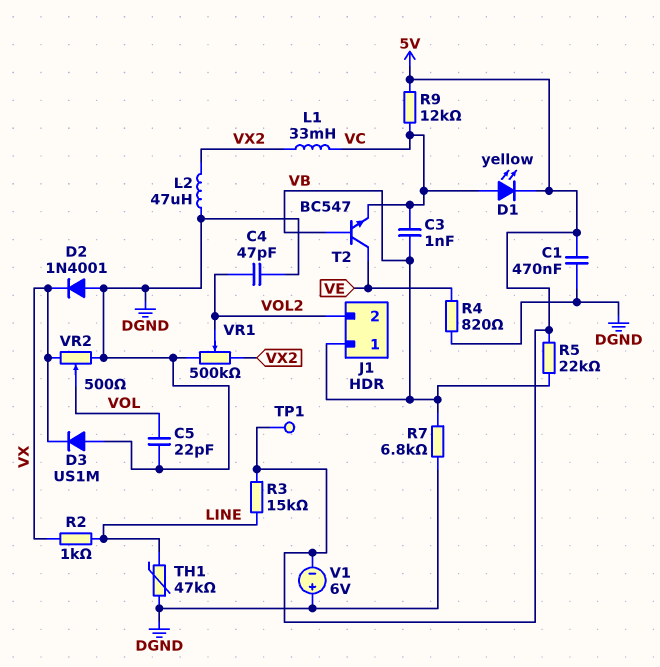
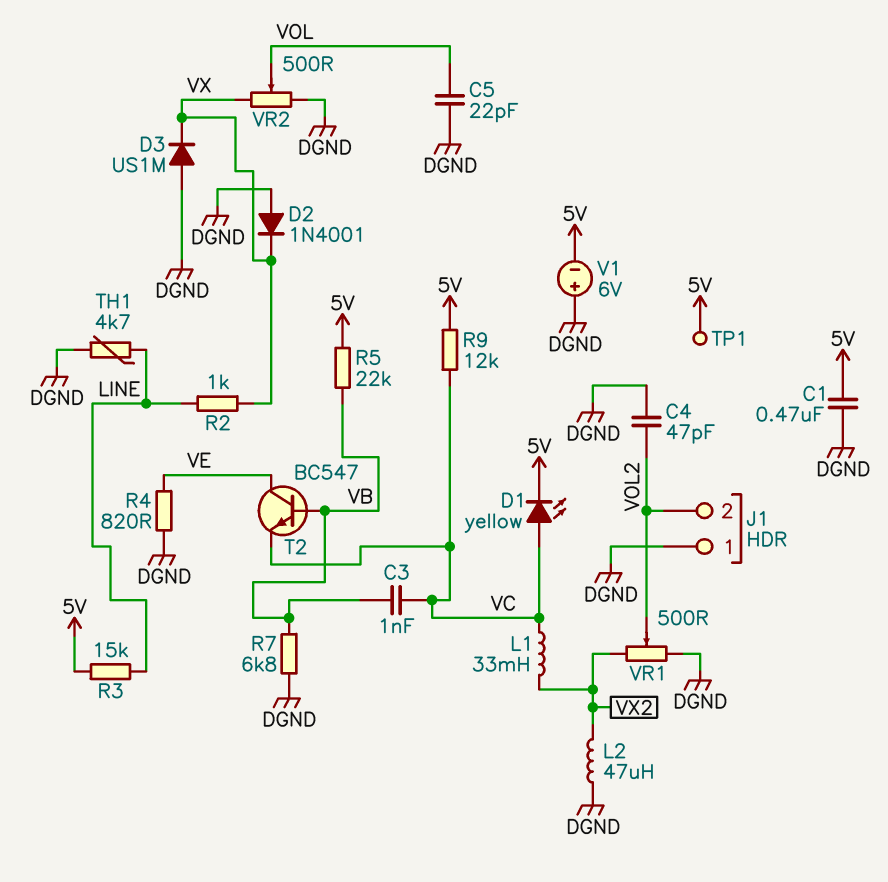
J1 pin 1: VB -> DGND
TH1: 47k (DGND, LINE) -> 4.7k (DGND, LINE)
VR1: 500k (DGND, VX2, wiper VOL2) -> 500 (DGND, VX2, wiper VOL2)

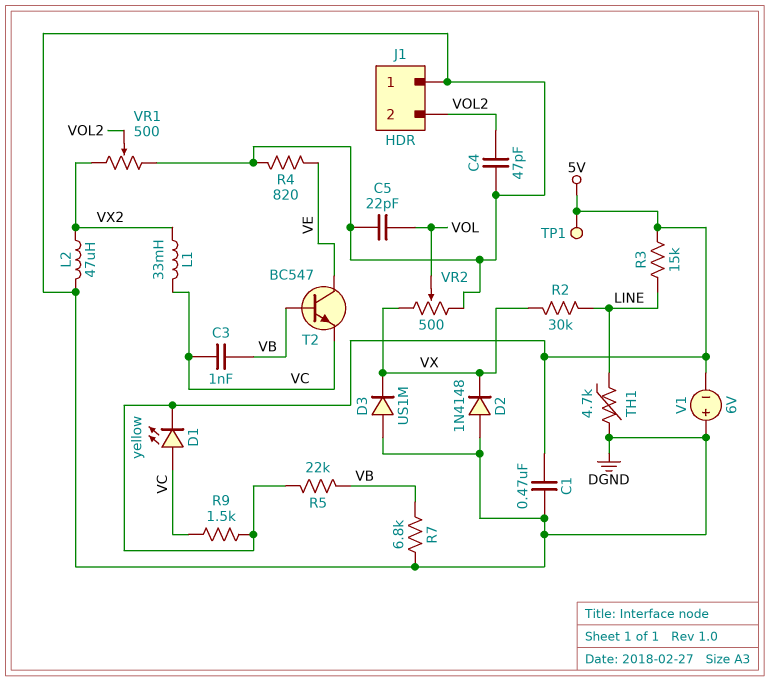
D2: diode 1N4001 (A DGND, K VX) -> diode 1N4148 (A DGND, K VX)
R2: 1k (LINE, VX) -> 30k (LINE, VX)
R9: 12k (5V, VC) -> 1.5k (5V, VC)

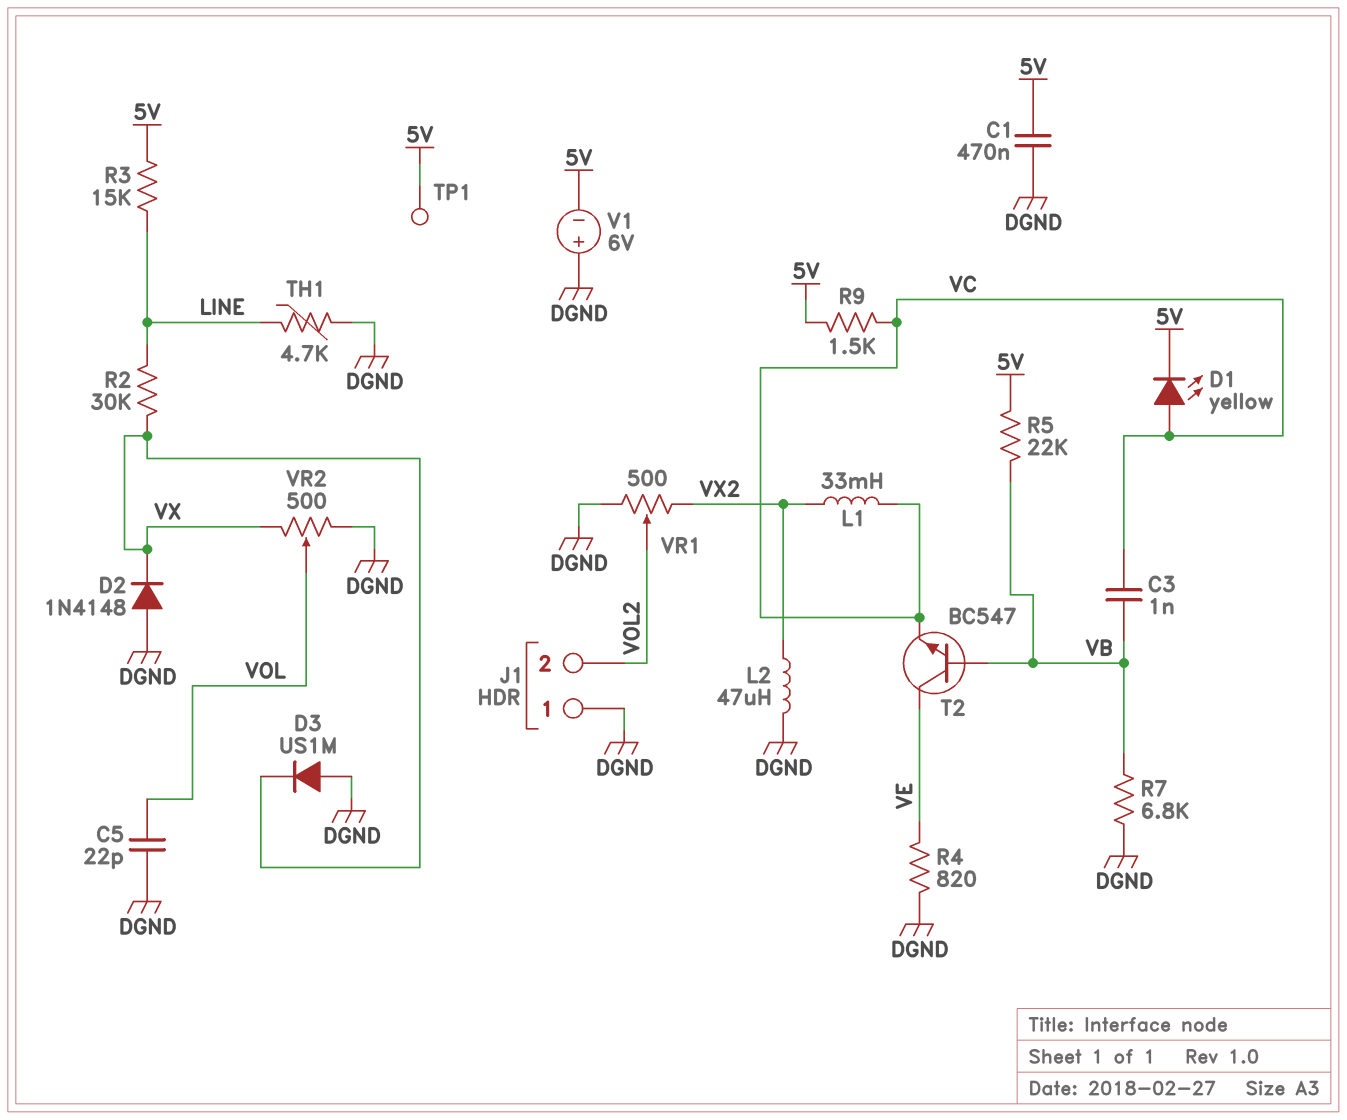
C4: 47pF (DGND, VOL2) -> none

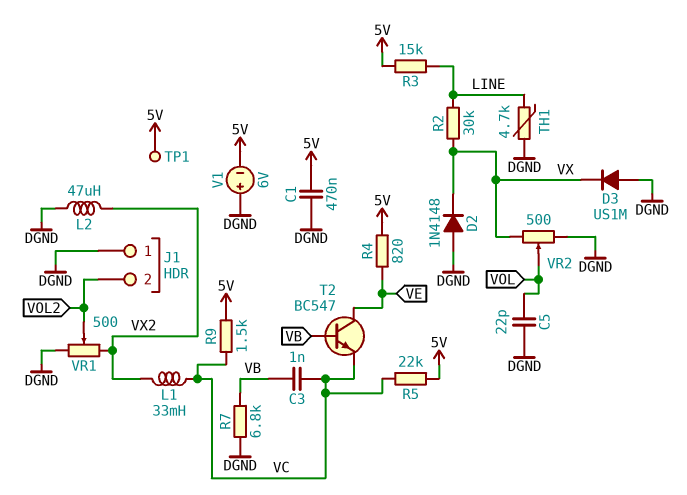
D1: LED yellow (A VC, K 5V) -> none
R4: 820 (DGND, VE) -> 820 (5V, VE)
R5: 22k (5V, VB) -> 22k (5V, VC)

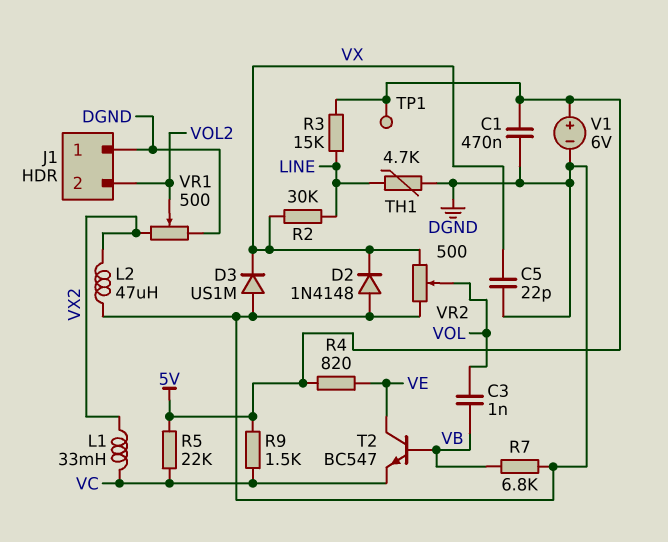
C3: 1nF (VB, VC) -> 1nF (VB, VOL)
C5: 22pF (DGND, VOL) -> 22pF (DGND, VX)
V1: 6V (plus DGND, minus 5V) -> 6V (plus 5V, minus DGND)

